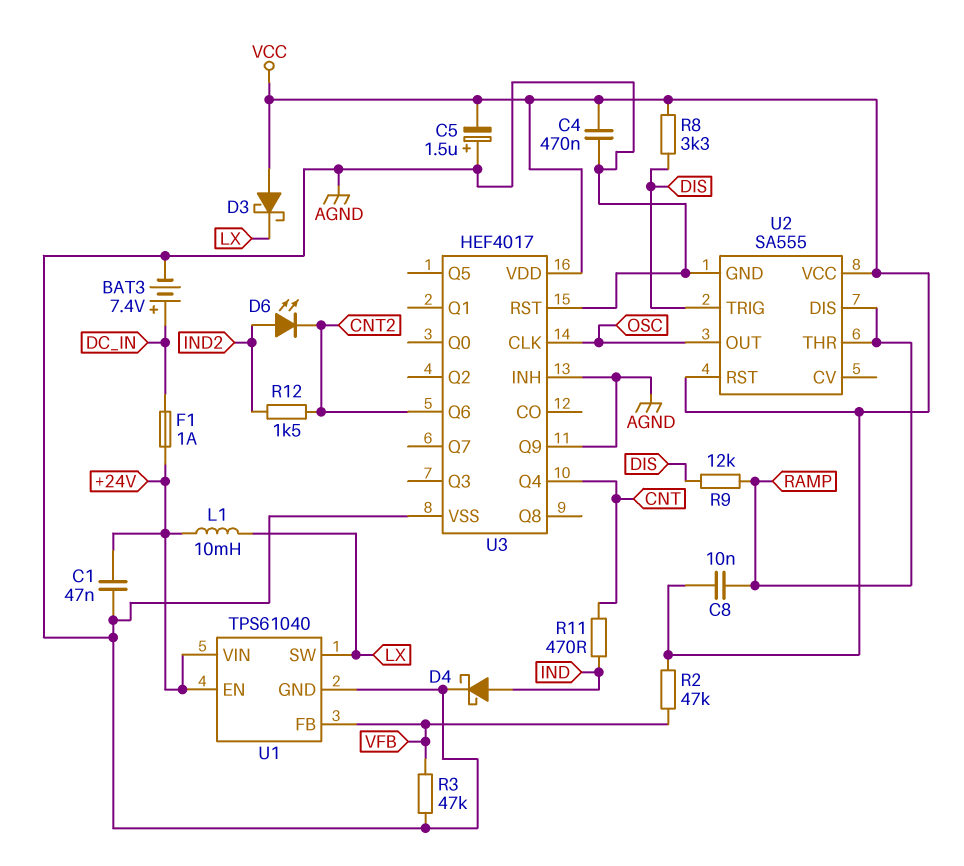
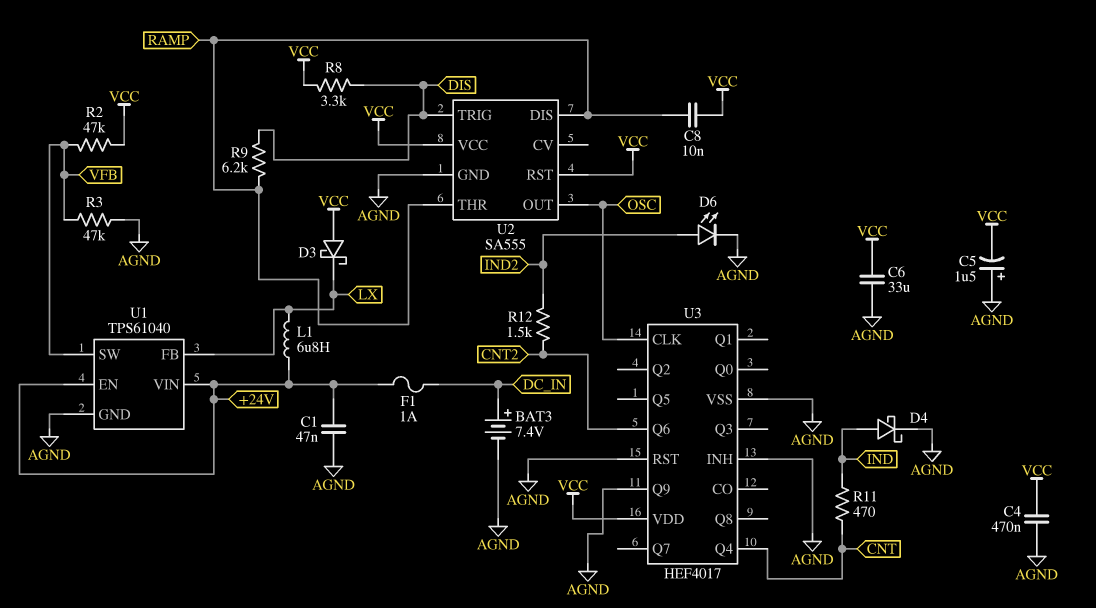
C6: none -> 33uF (AGND, VCC)
D6: LED (A IND2, K CNT2) -> LED (A IND2, K AGND)
L1: 10mH (+24V, LX) -> 6.8uH (+24V, LX)
R9: 12k (DIS, RAMP) -> 6.2k (DIS, RAMP)
U1 pin FB: VFB -> LX
U1 pin SW: LX -> VFB

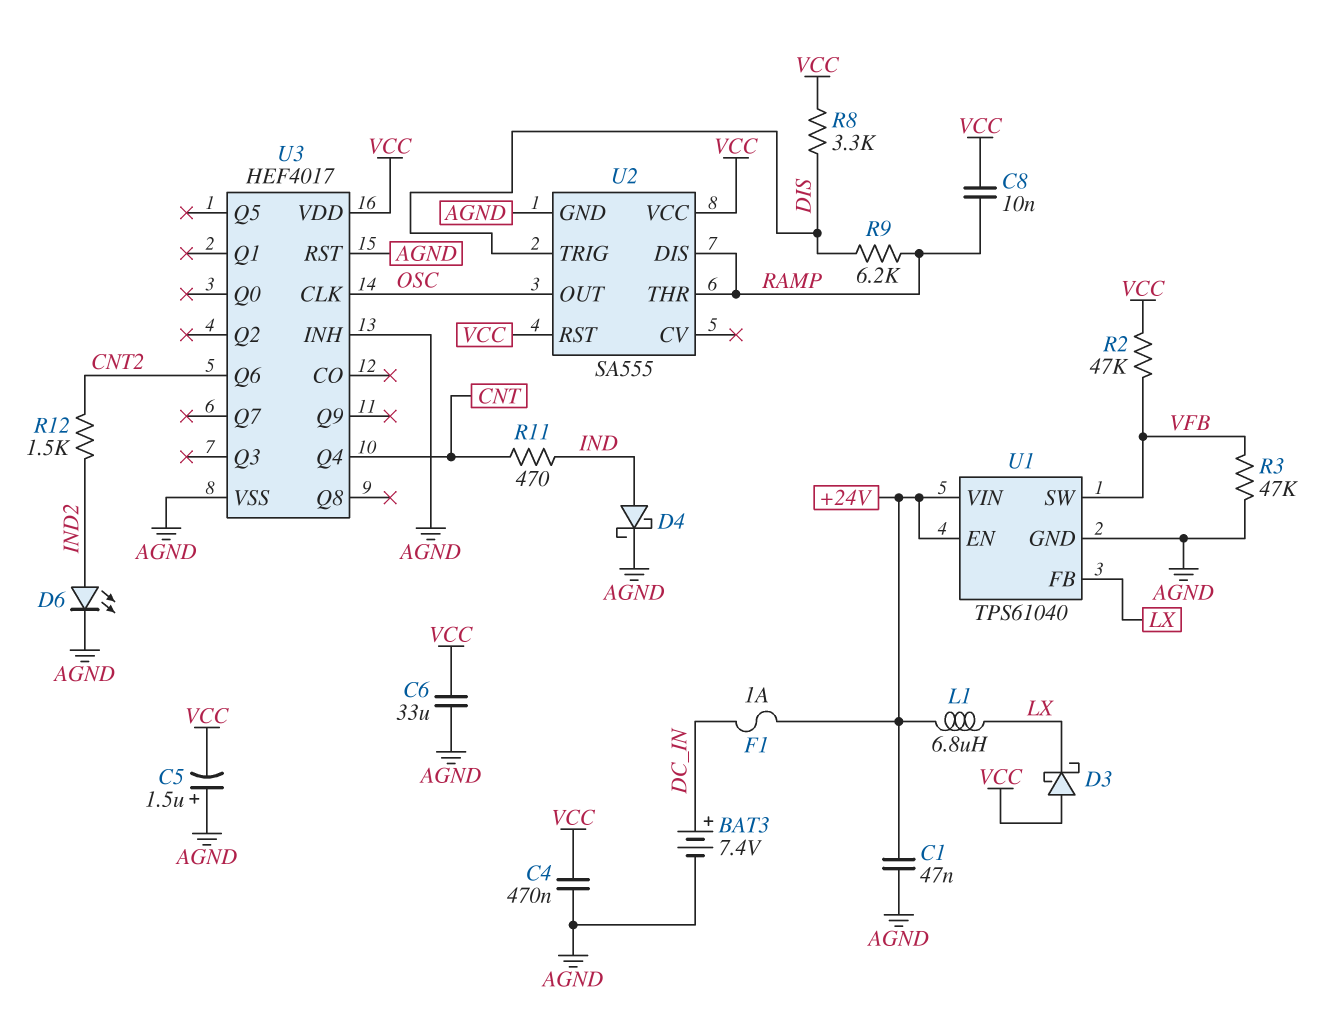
U3 pin Q9: AGND -> none

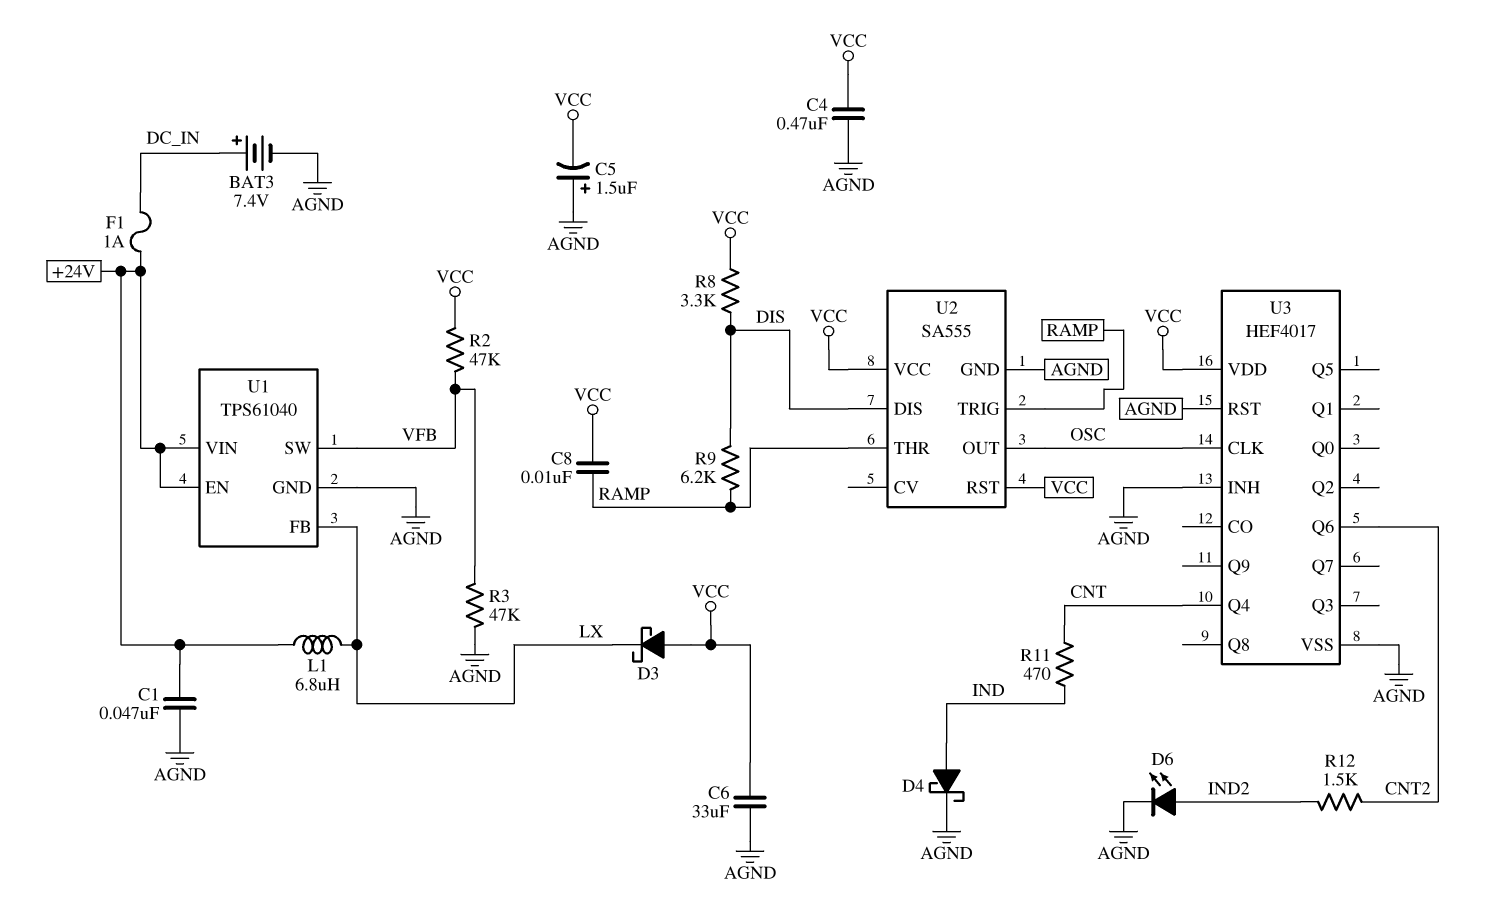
U2 pin DIS: RAMP -> DIS
U2 pin TRIG: DIS -> RAMP

